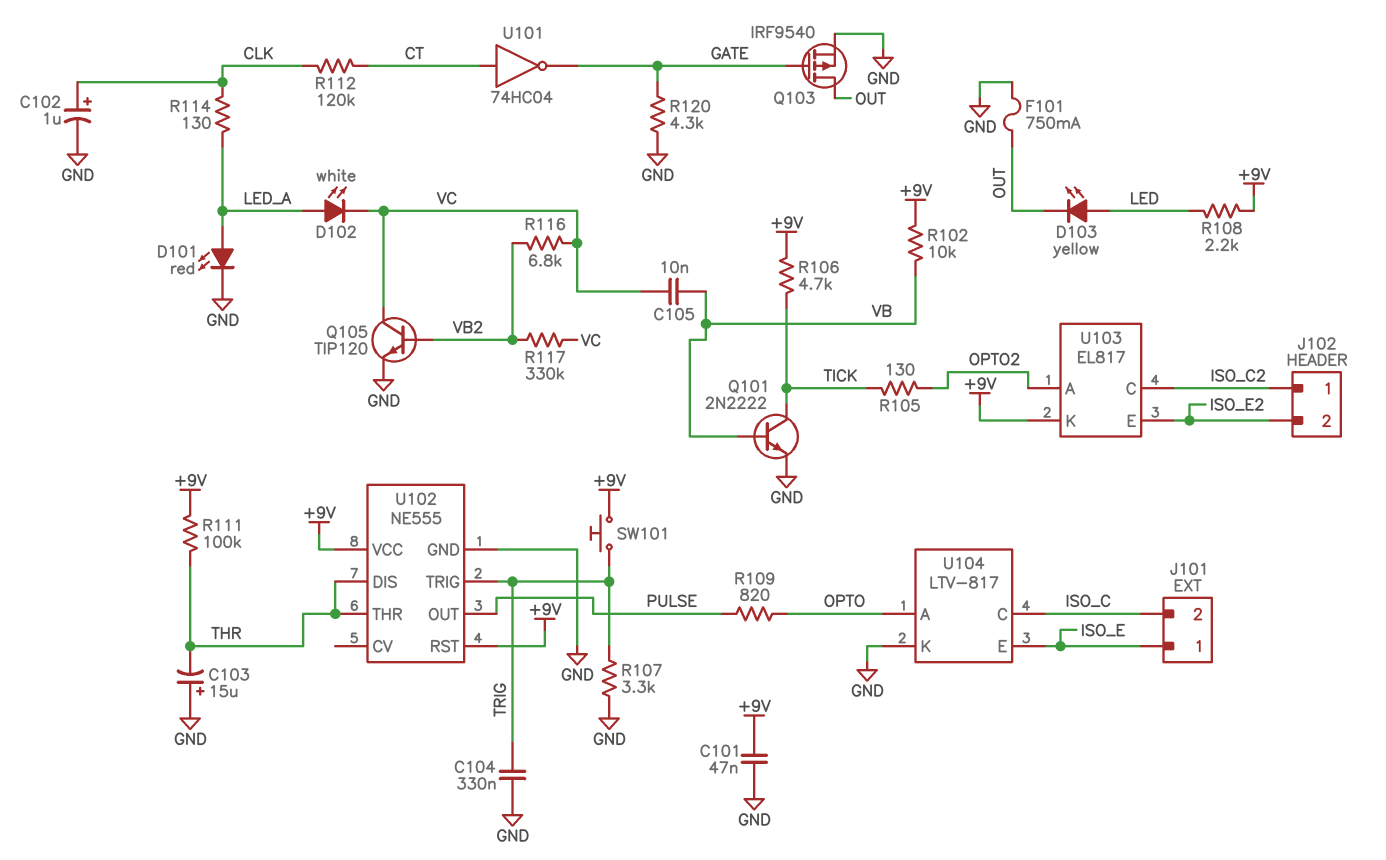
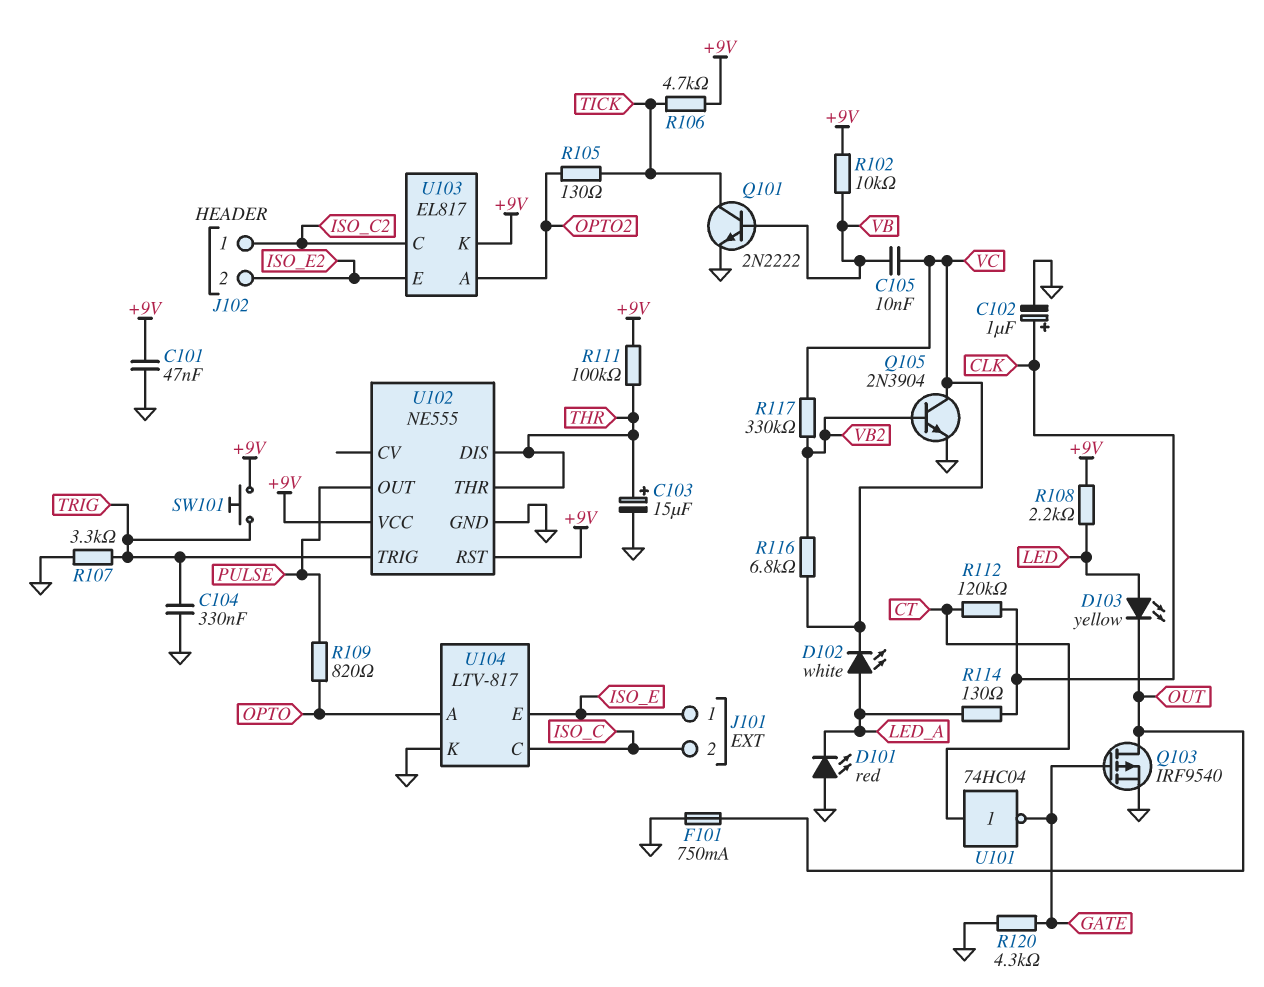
C103: 15uF (plus GND, minus THR) -> 15uF (plus THR, minus GND)
D101: LED red (A LED_A, K GND) -> LED red (A GND, K LED_A)
Q105: NPN TIP120 (B VB2, C VC, E GND) -> NPN 2N3904 (B VB2, C VC, E GND)

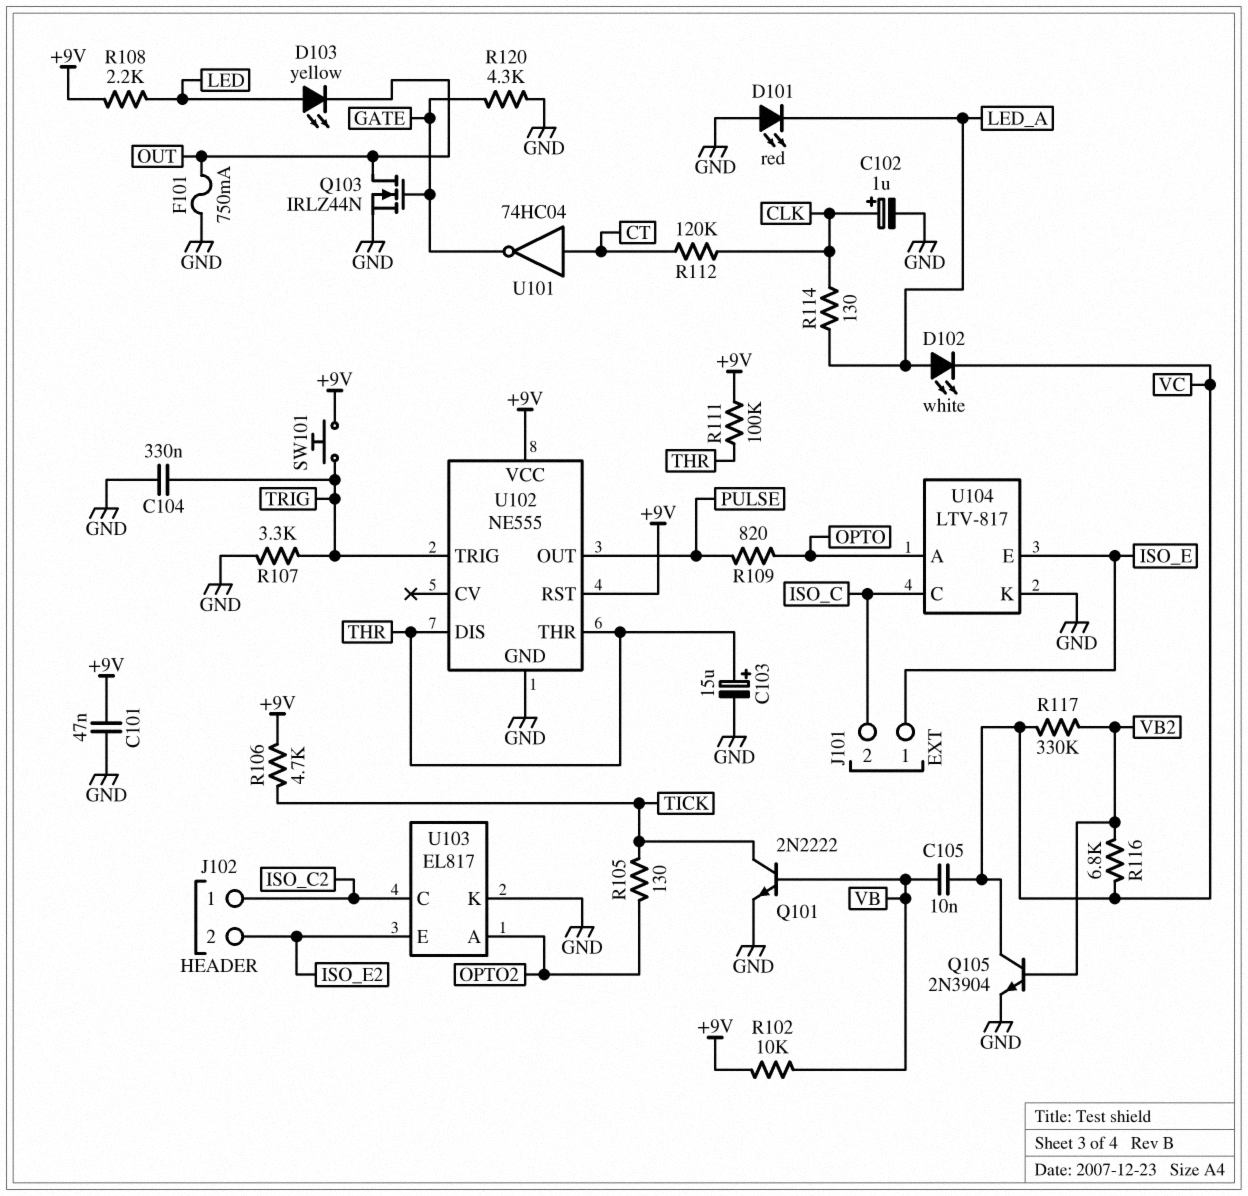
Q103: PMOS IRF9540 (G GATE, D OUT, S GND) -> NMOS IRLZ44N (G GATE, D OUT, S GND)
U103 pin K: +9V -> GND

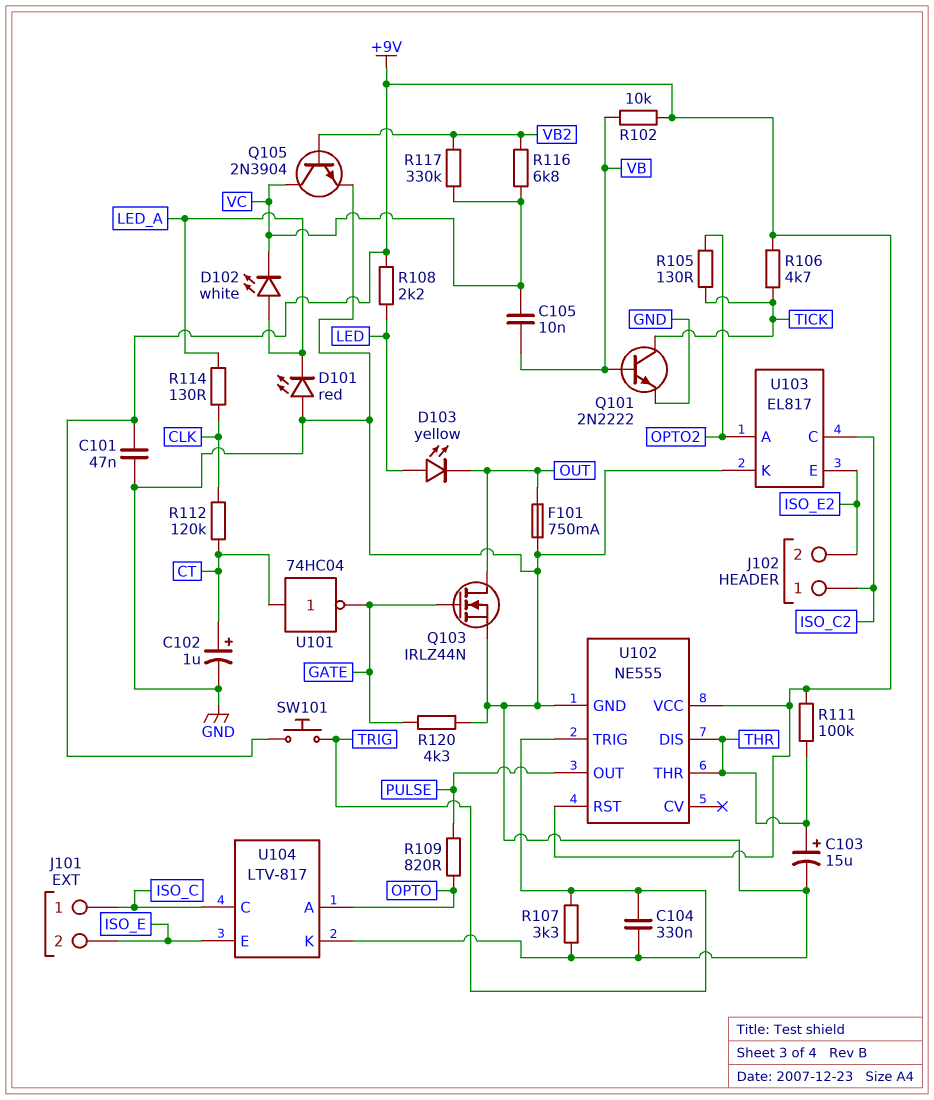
C102: 1uF (plus CLK, minus GND) -> 1uF (plus CT, minus GND)
J101 pin 1: ISO_E -> ISO_C
J101 pin 2: ISO_C -> ISO_E

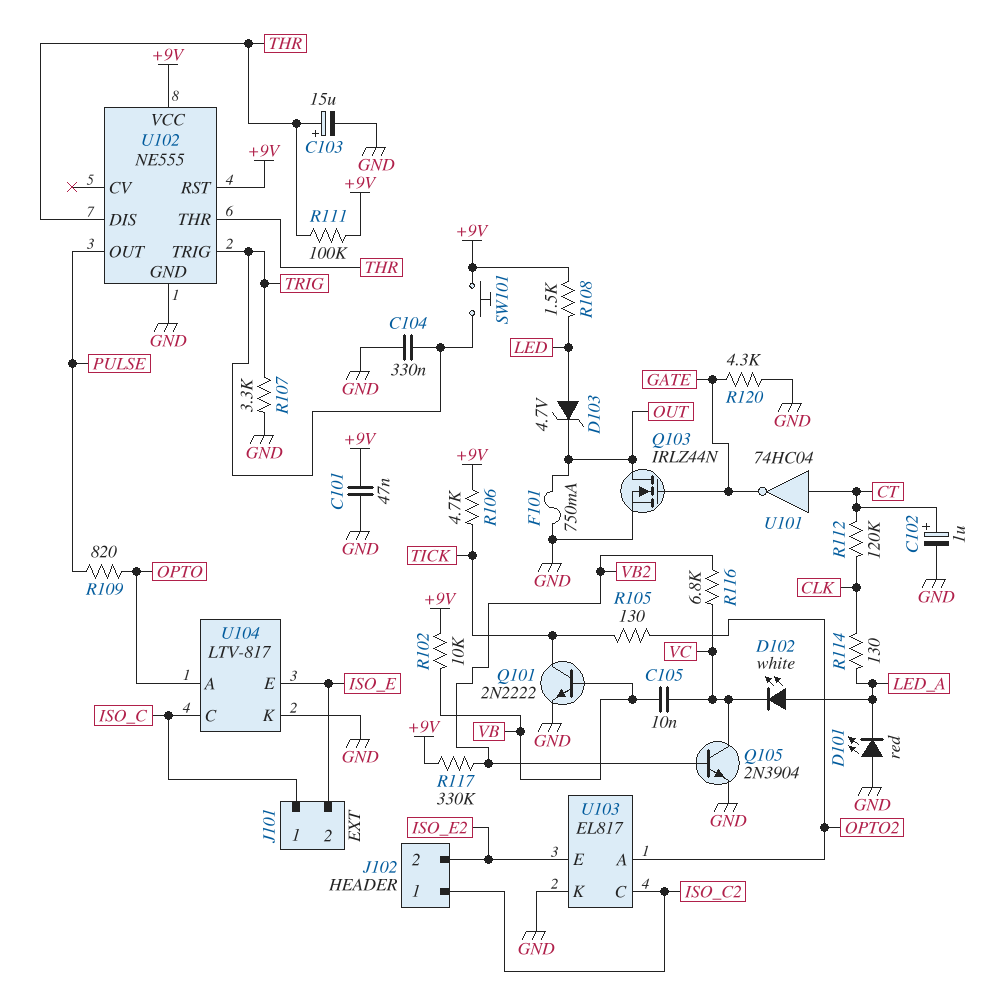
D103: LED yellow (A LED, K OUT) -> zener 4.7V (A LED, K OUT)
R108: 2.2k (+9V, LED) -> 1.5k (+9V, LED)
R117: 330k (VB2, VC) -> 330k (+9V, VB2)

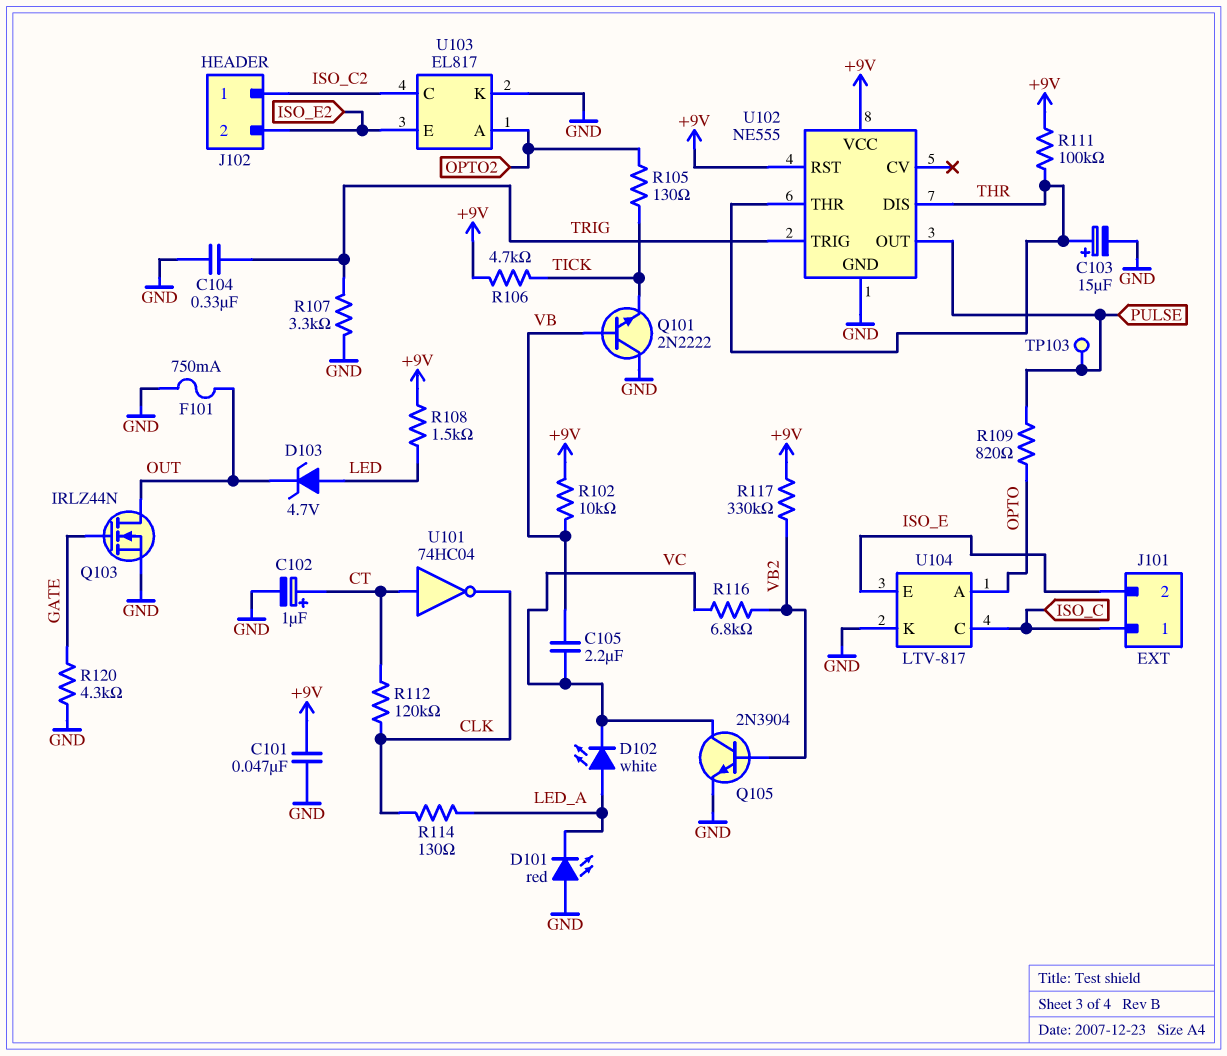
C105: 10nF (VB, VC) -> 2.2uF (VB, VC)
Q101: NPN 2N2222 (B VB, C TICK, E GND) -> NPN 2N2222 (B VB, C GND, E TICK)
SW101: button (+9V, TRIG) -> none
TP103: none -> test point (PULSE)
U101: NOT 74HC04 (in CT, out GATE) -> NOT 74HC04 (in CT, out CLK)

